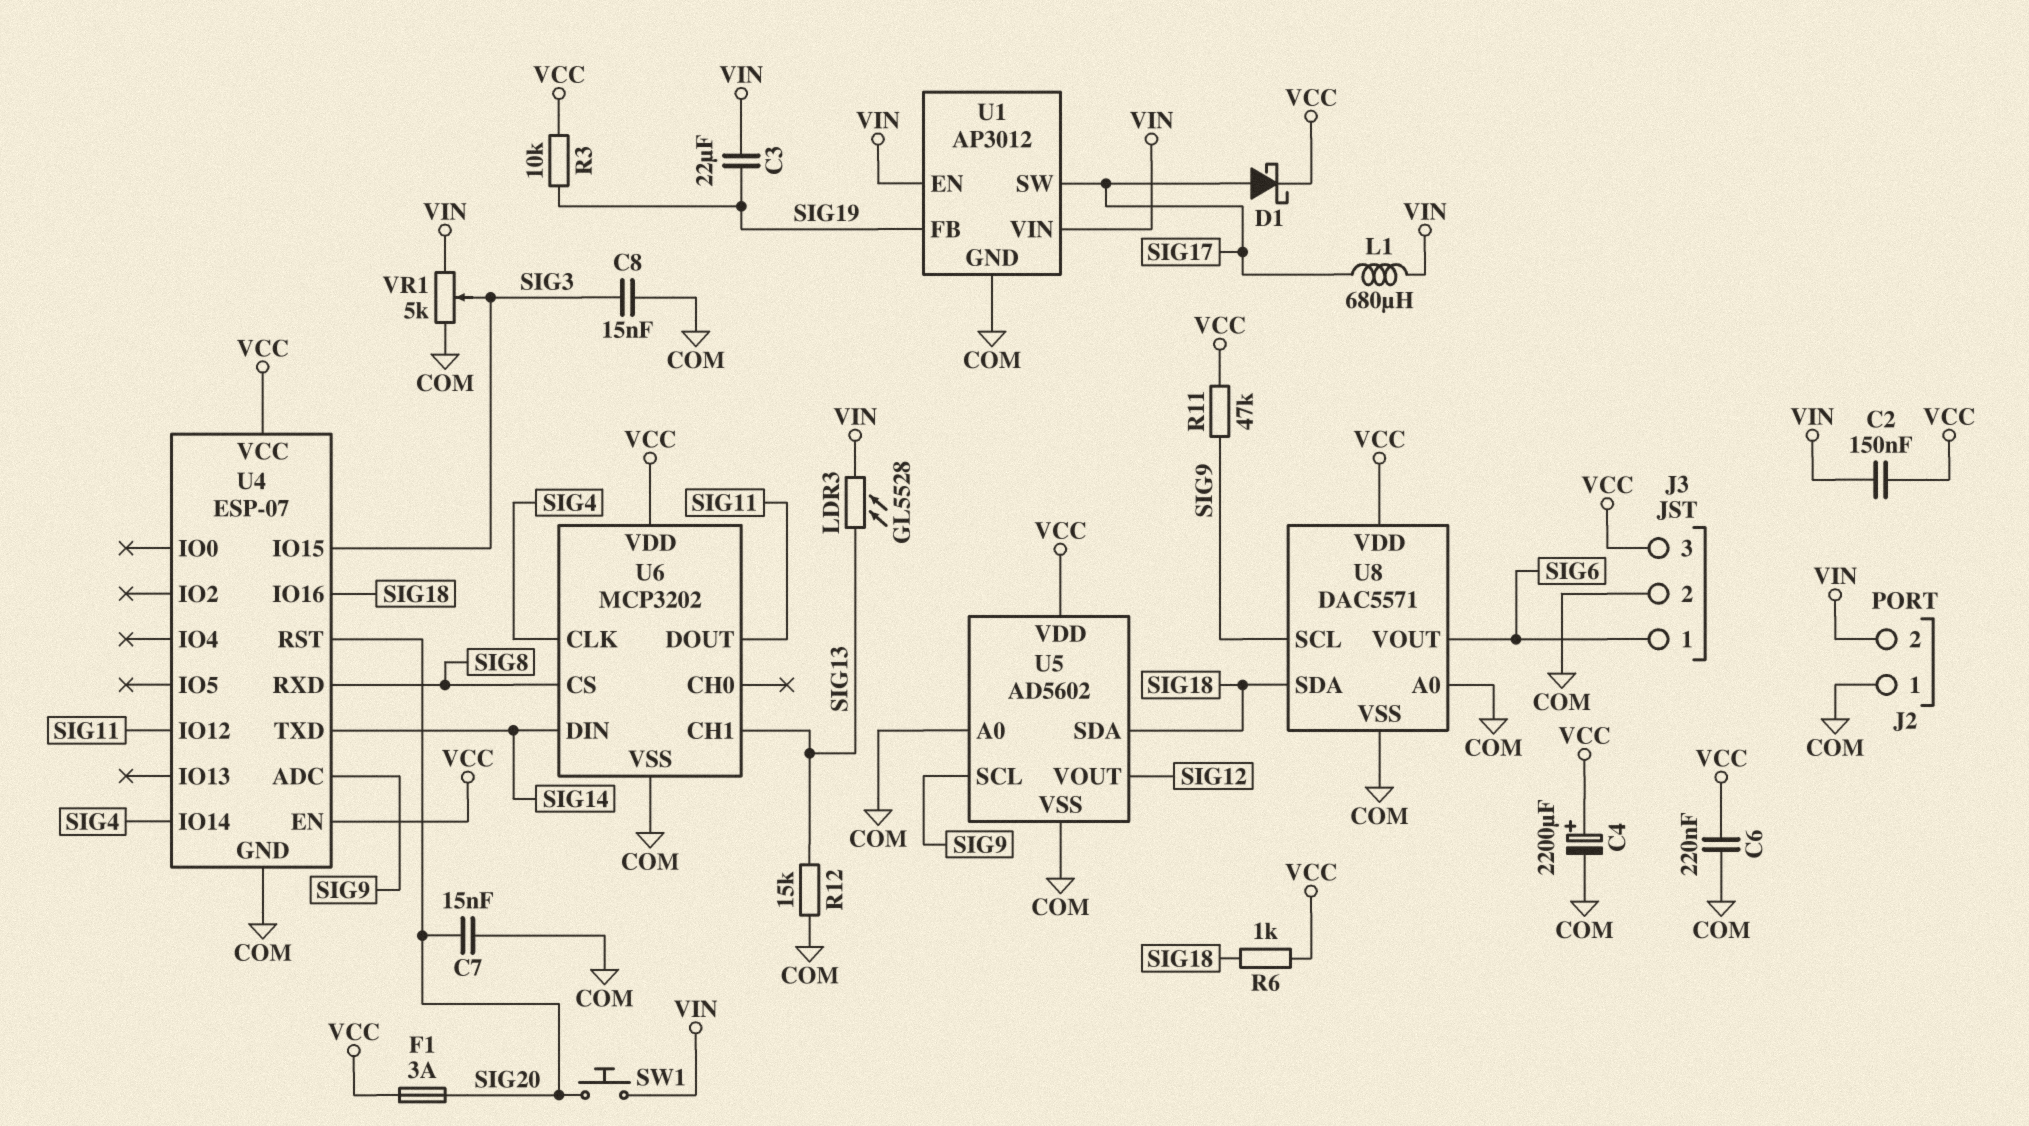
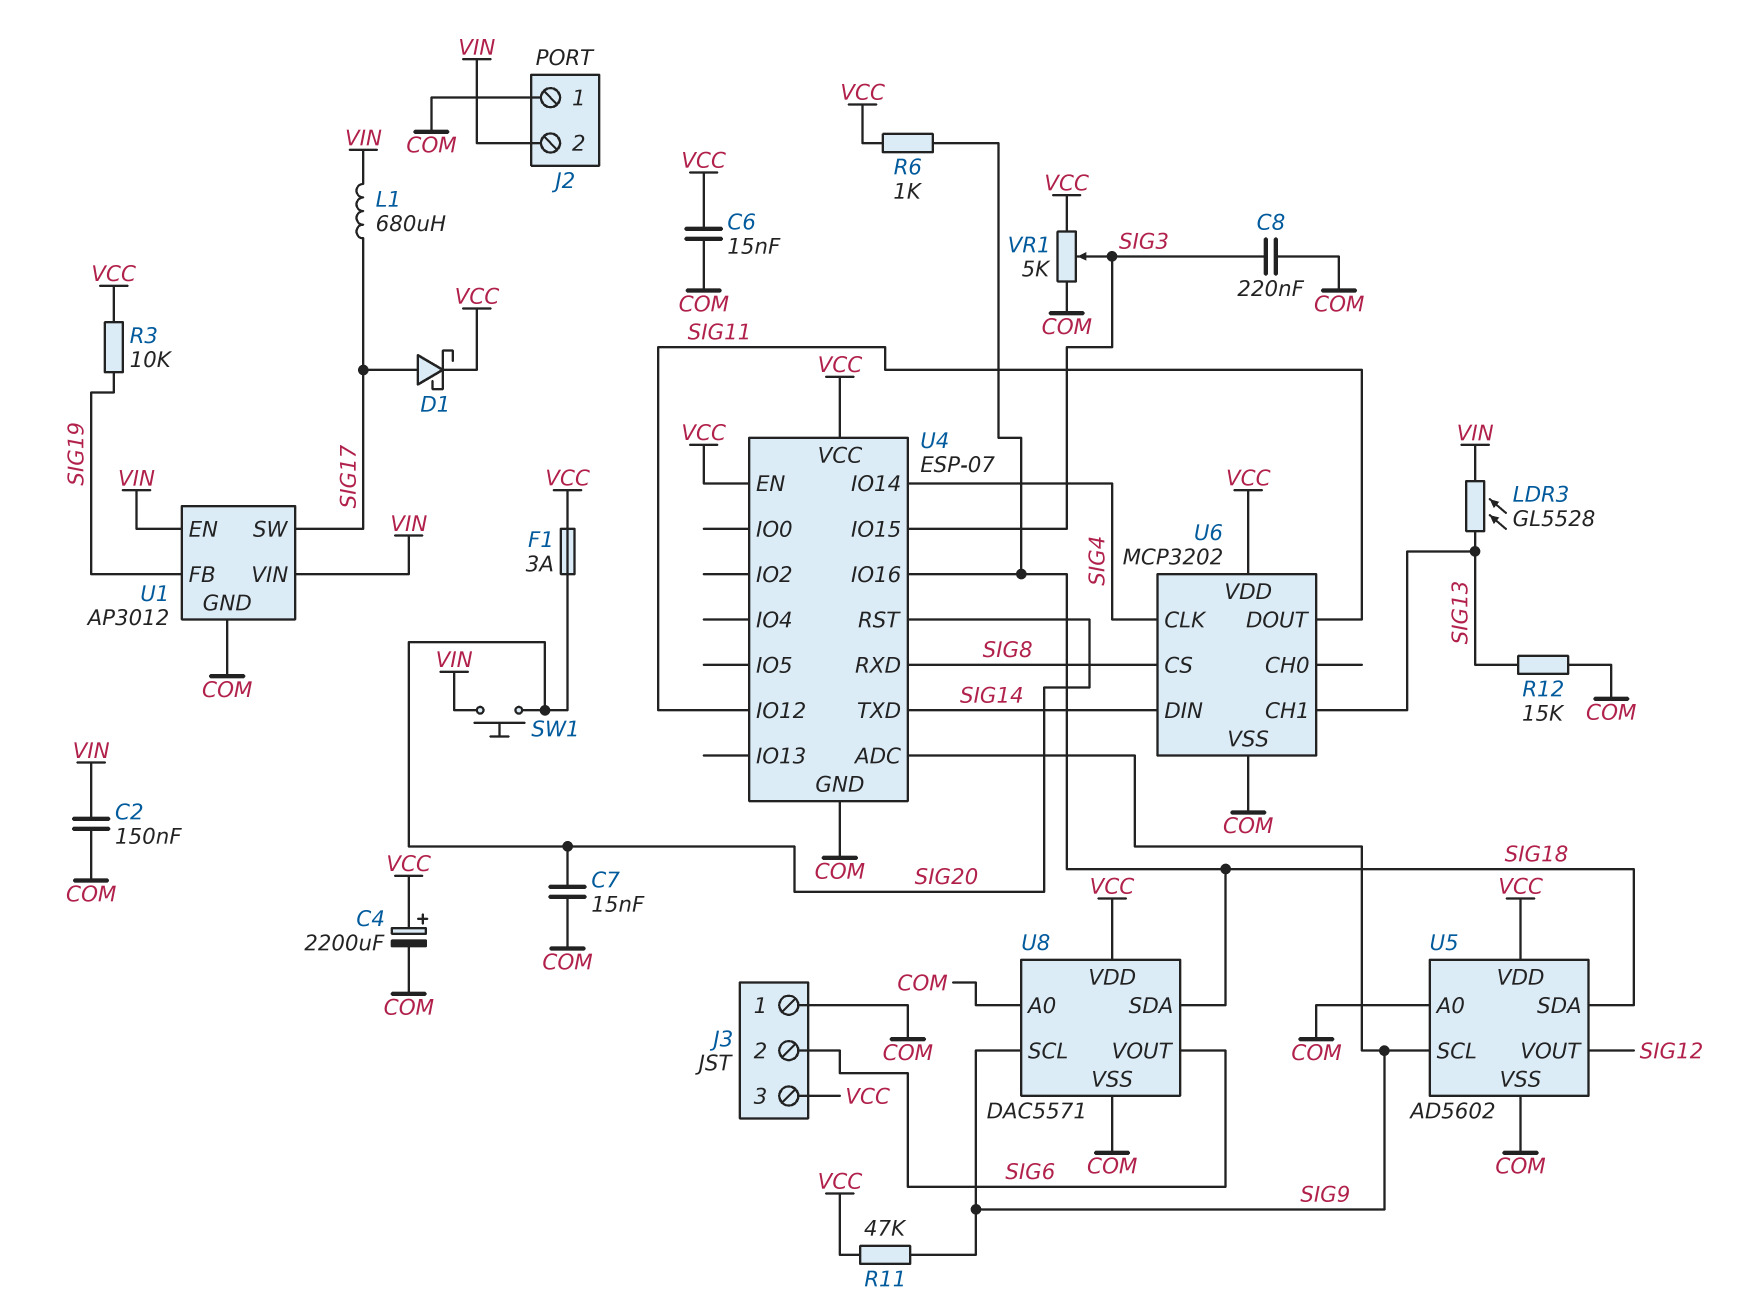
C2: 150nF (VCC, VIN) -> 150nF (COM, VIN)
C3: 22uF (SIG19, VIN) -> none
C6: 220nF (COM, VCC) -> 15nF (COM, VCC)
C8: 15nF (COM, SIG3) -> 220nF (COM, SIG3)
J3 pin 1: SIG6 -> COM
J3 pin 2: COM -> SIG6
VR1: 5k (COM, VIN, wiper SIG3) -> 5k (COM, VCC, wiper SIG3)

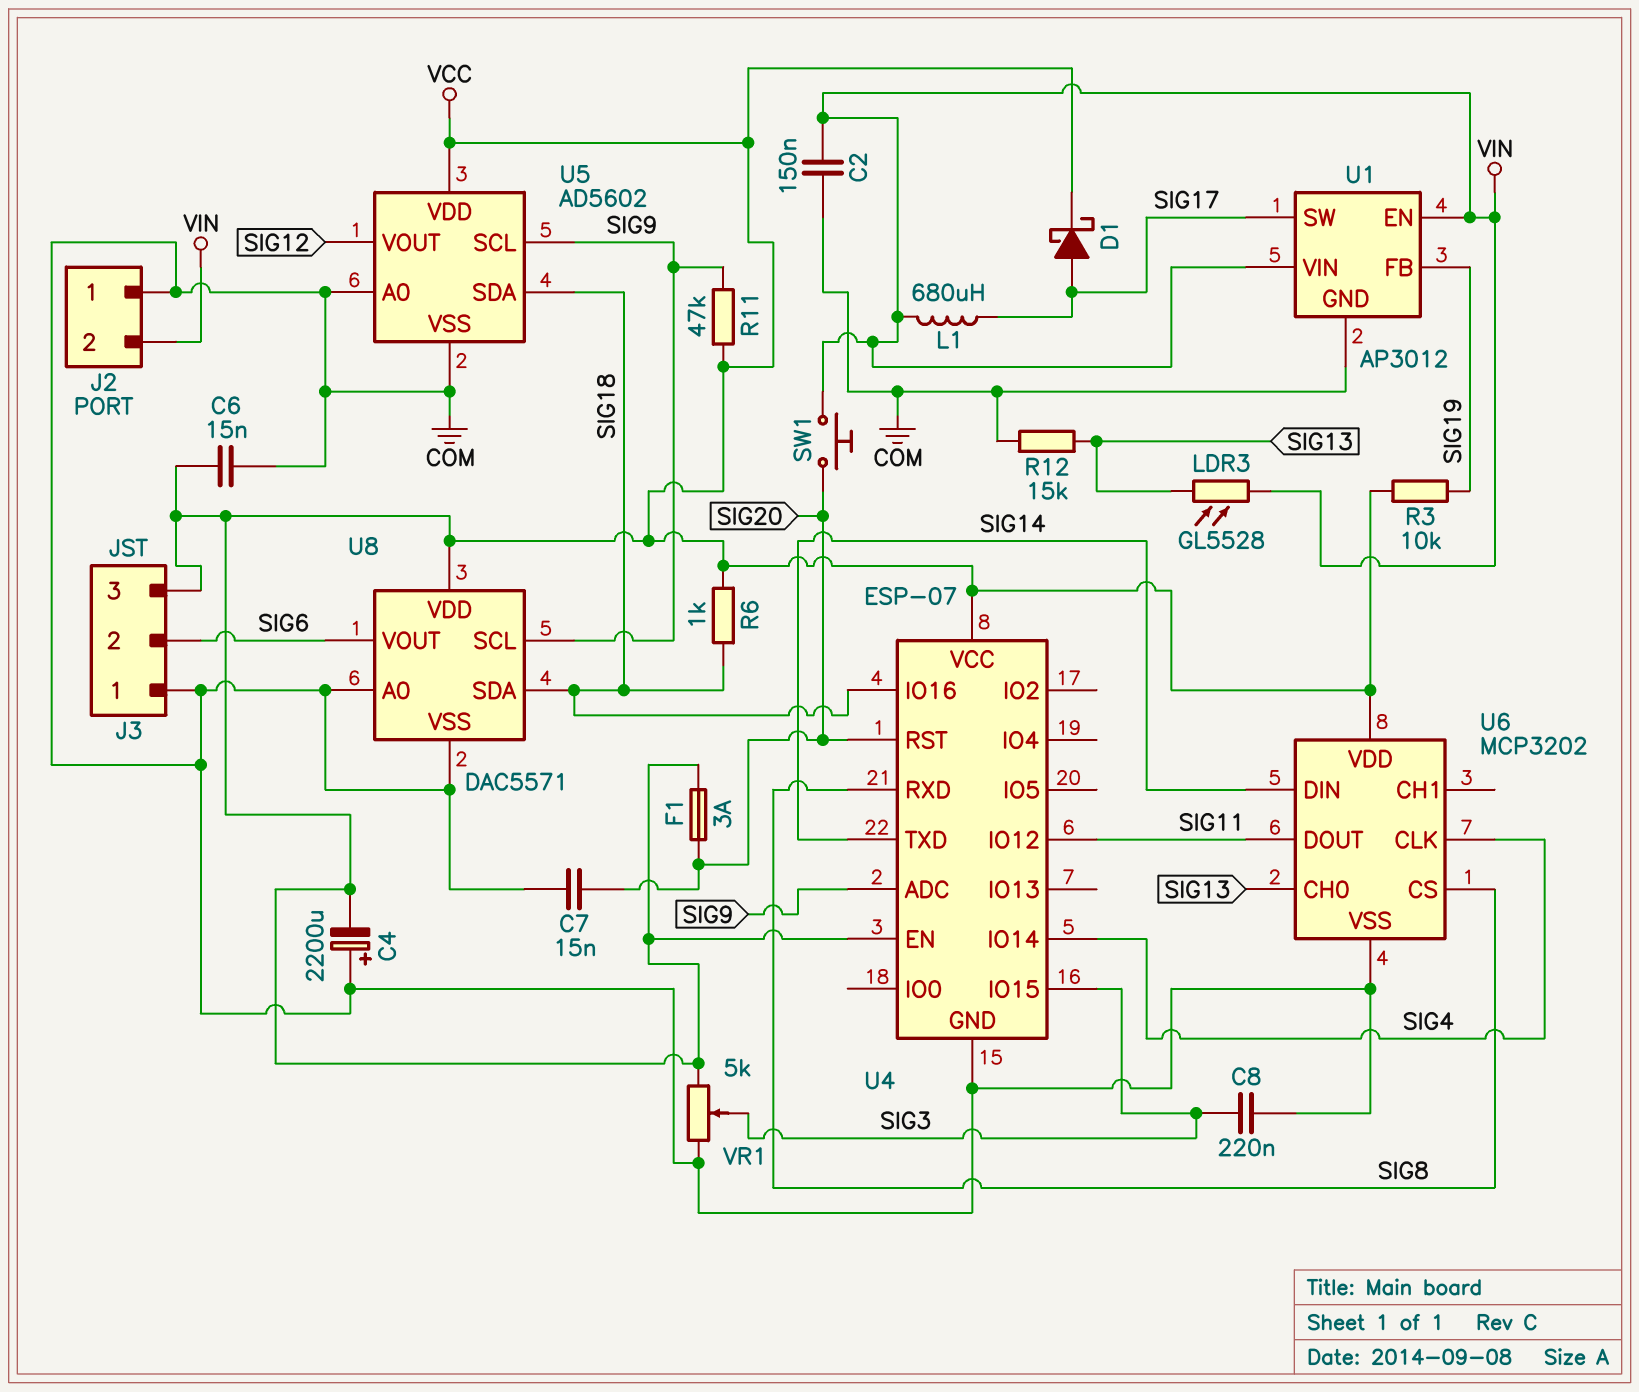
C4: 2200uF (plus VCC, minus COM) -> 2200uF (plus COM, minus VCC)
U6 pin CH0: none -> SIG13
U6 pin CH1: SIG13 -> none

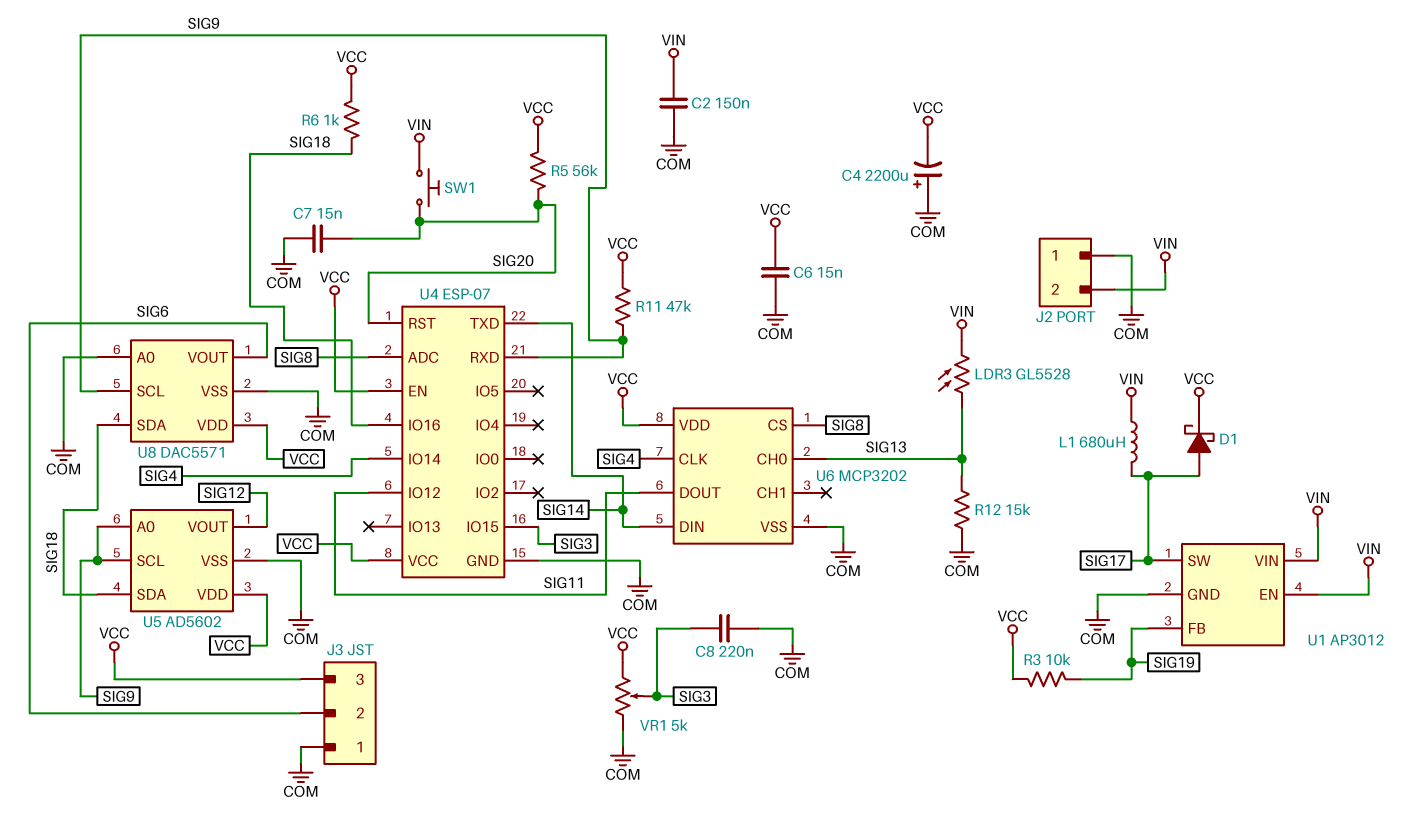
F1: 3A (SIG20, VCC) -> none
R5: none -> 56k (SIG20, VCC)
U4 pin ADC: SIG9 -> SIG8
U4 pin RXD: SIG8 -> SIG9
U5 pin A0: COM -> SIG9

